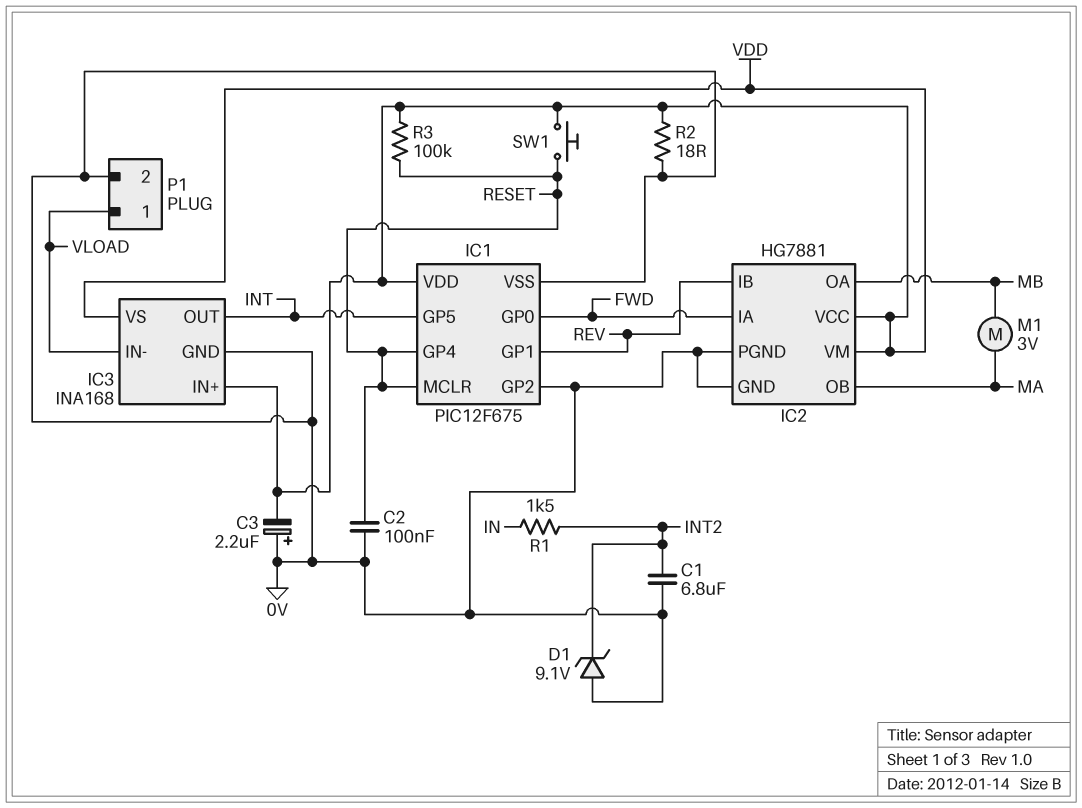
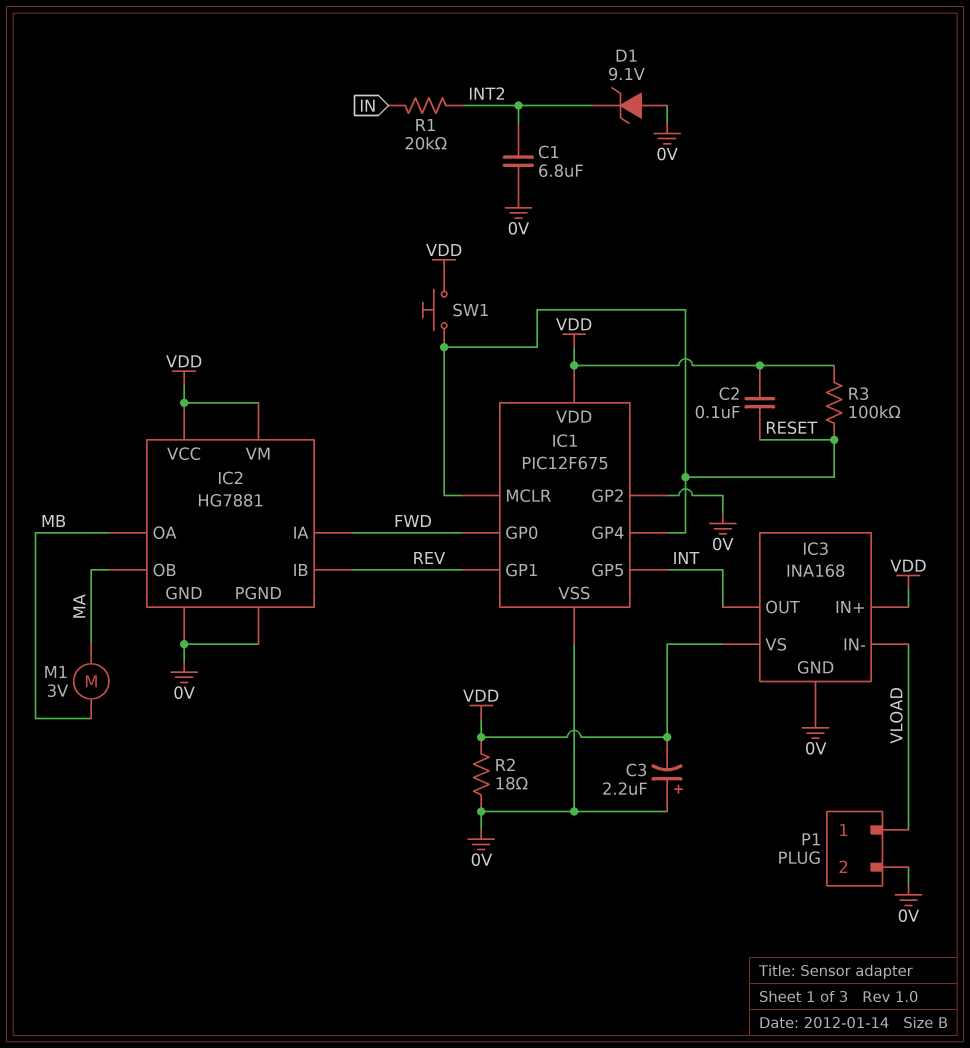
C2: 100nF (0V, RESET) -> 100nF (RESET, VDD)
R1: 1.5k (IN, INT2) -> 20k (IN, INT2)

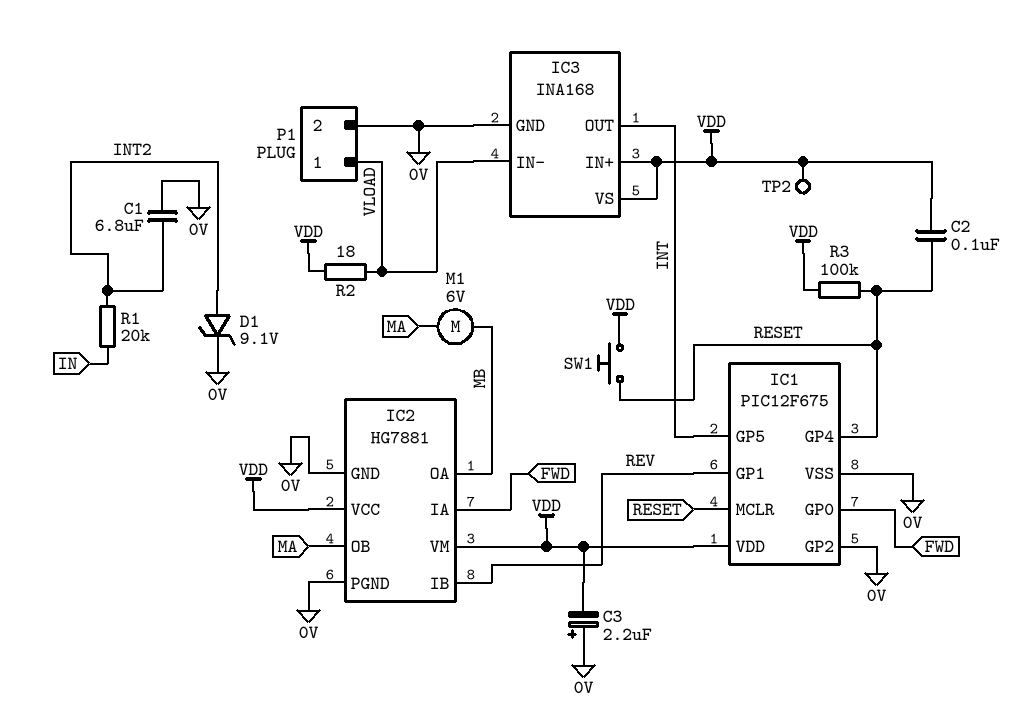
D1: zener 9.1V (A 0V, K INT2) -> zener 9.1V (A INT2, K 0V)
M1: motor 3V (MA, MB) -> motor 6V (MA, MB)
R2: 18 (0V, VDD) -> 18 (VDD, VLOAD)
TP2: none -> test point (VDD)

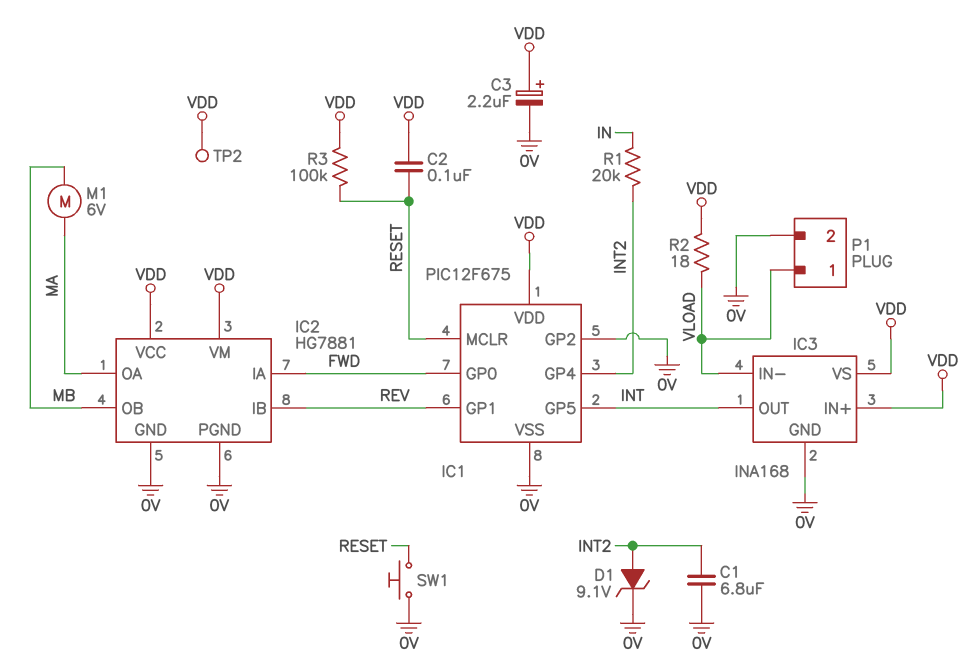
C3: 2.2uF (plus 0V, minus VDD) -> 2.2uF (plus VDD, minus 0V)
IC1 pin GP4: RESET -> INT2
IC2 pin OA: MB -> MA
IC2 pin OB: MA -> MB
SW1: button (RESET, VDD) -> button (0V, RESET)

